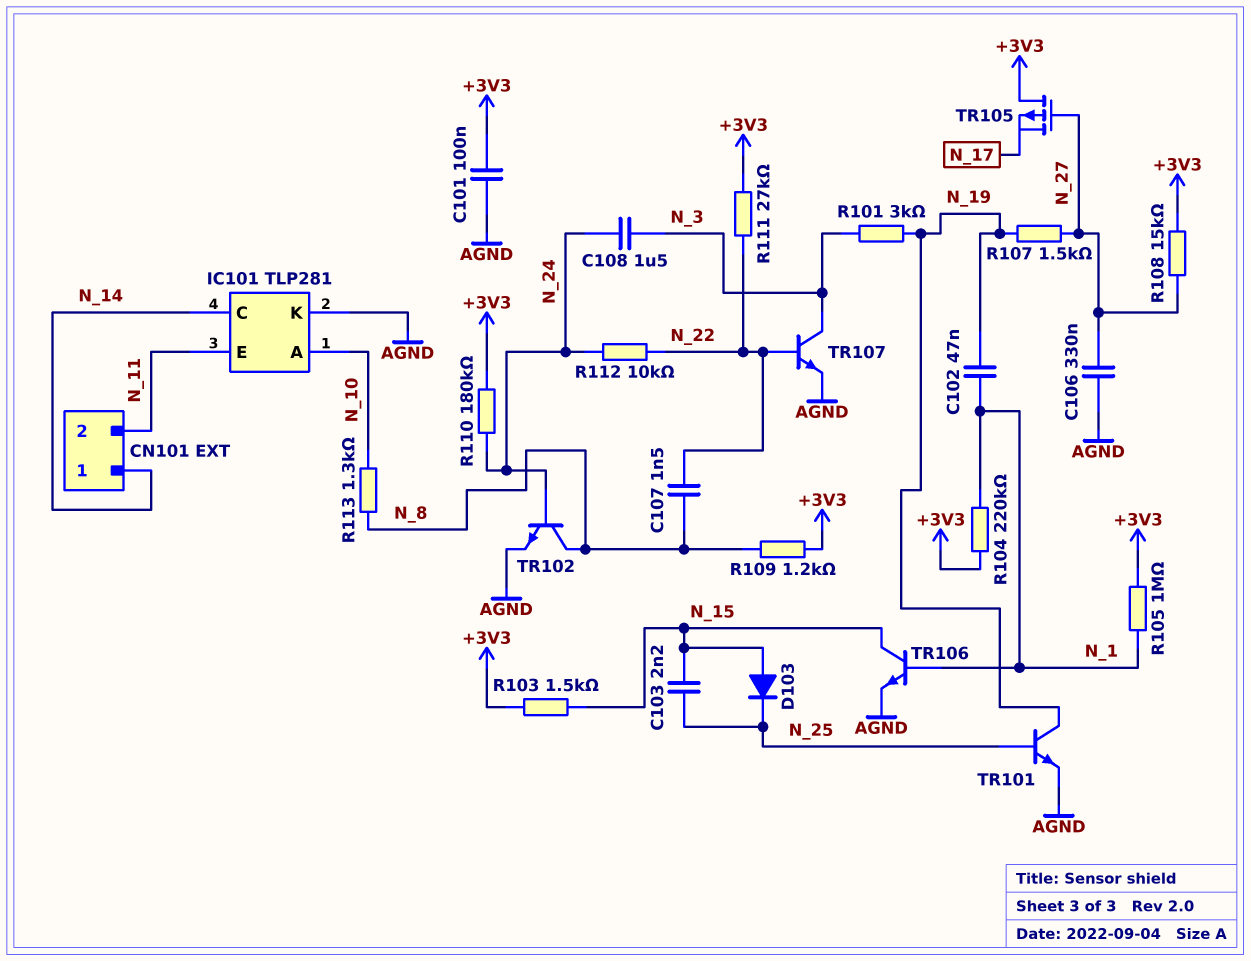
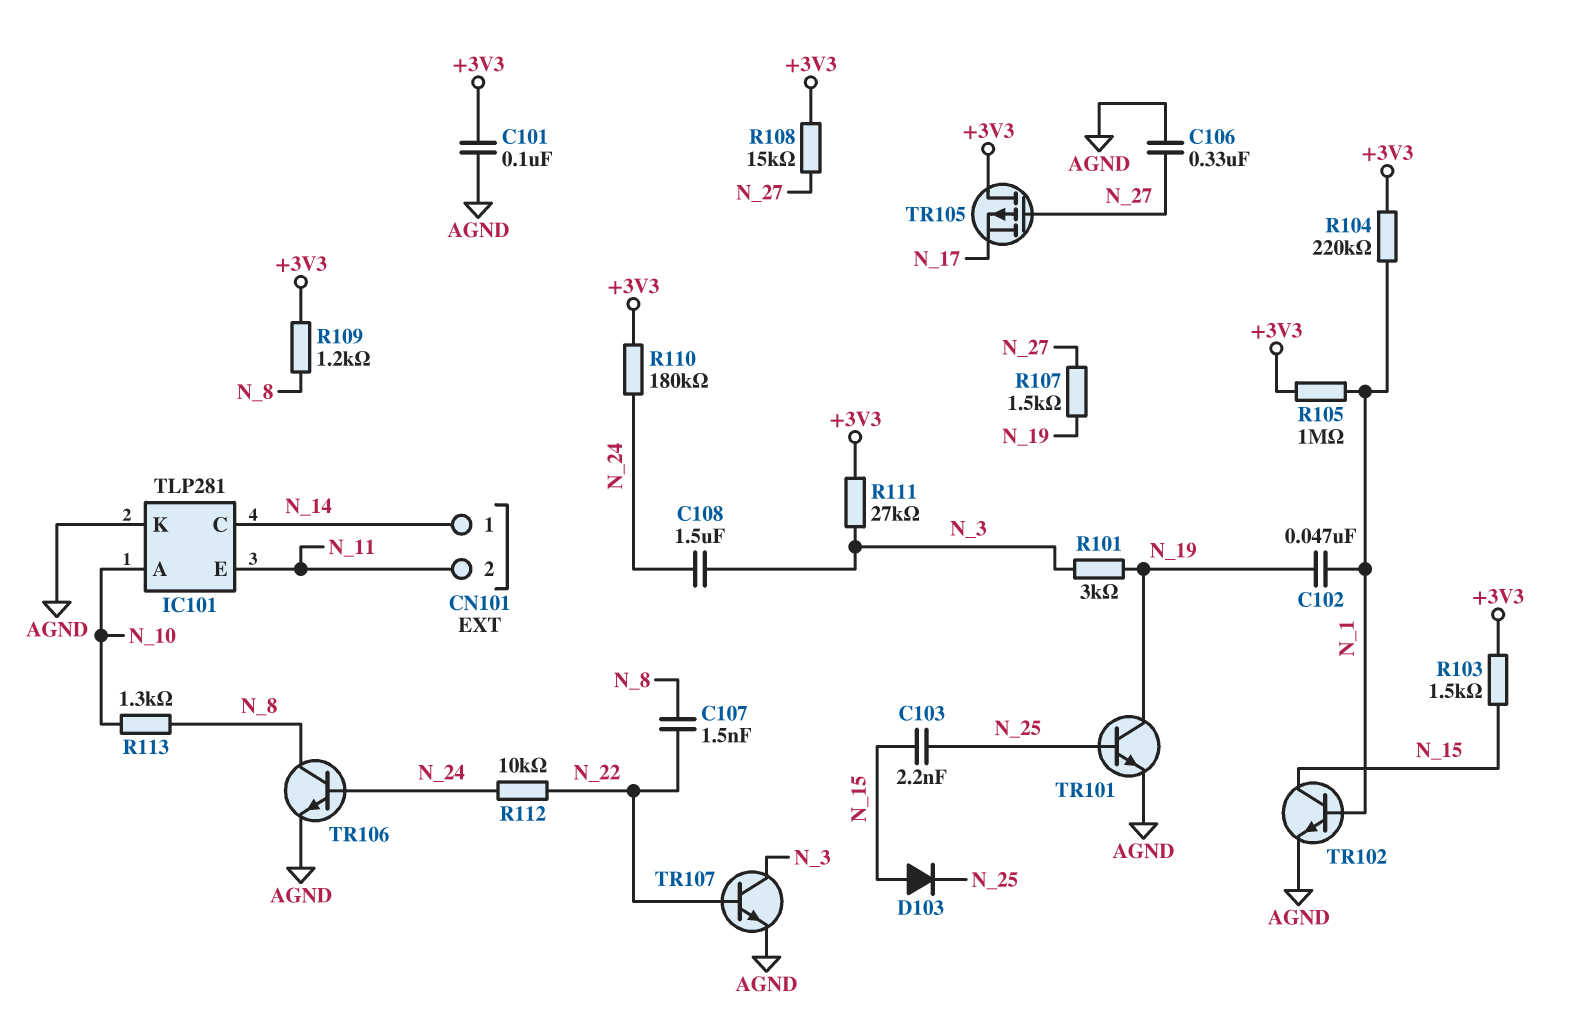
R111: 27k (+3V3, N_22) -> 27k (+3V3, N_3)
TR102: NPN (B N_24, C N_8, E AGND) -> NPN (B N_1, C N_15, E AGND)
TR106: NPN (B N_1, C N_15, E AGND) -> NPN (B N_24, C N_8, E AGND)

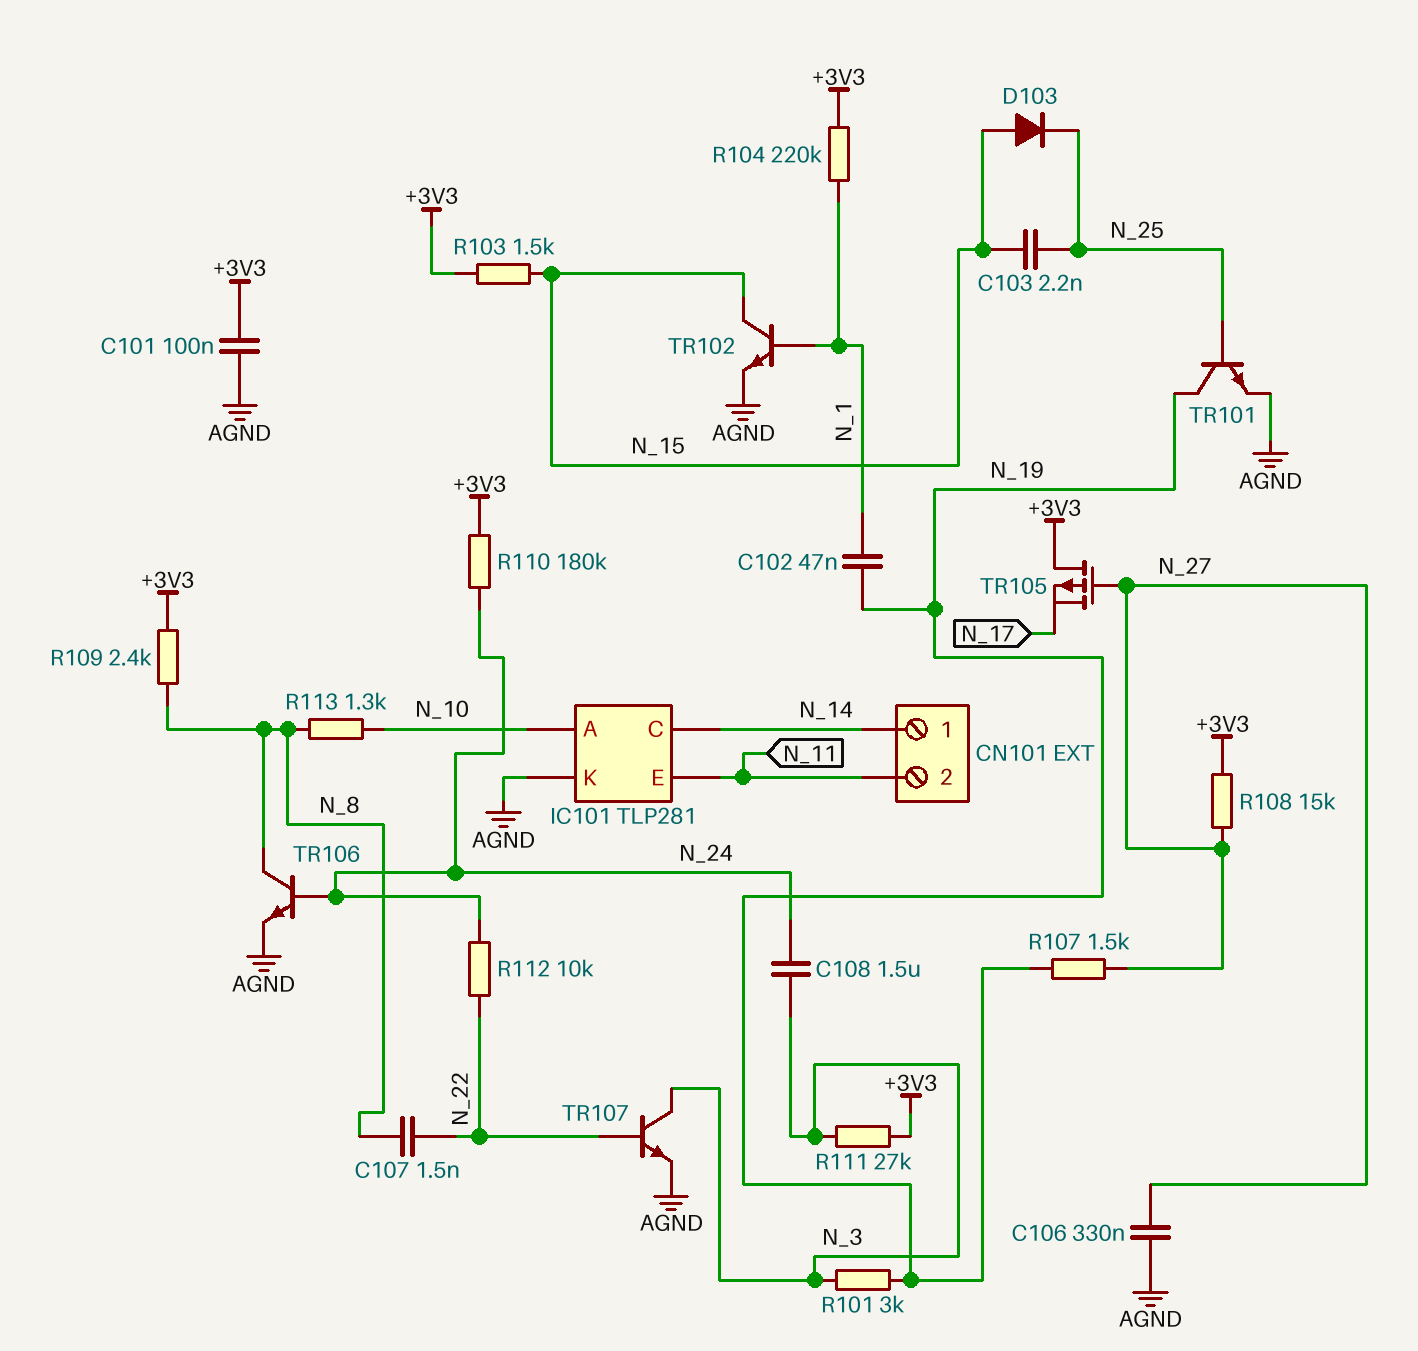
R105: 1M (+3V3, N_1) -> none
R109: 1.2k (+3V3, N_8) -> 2.4k (+3V3, N_8)

